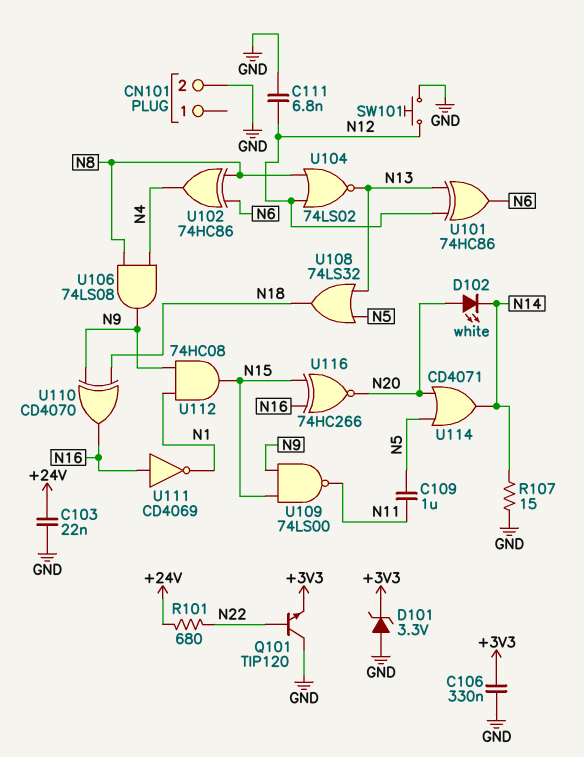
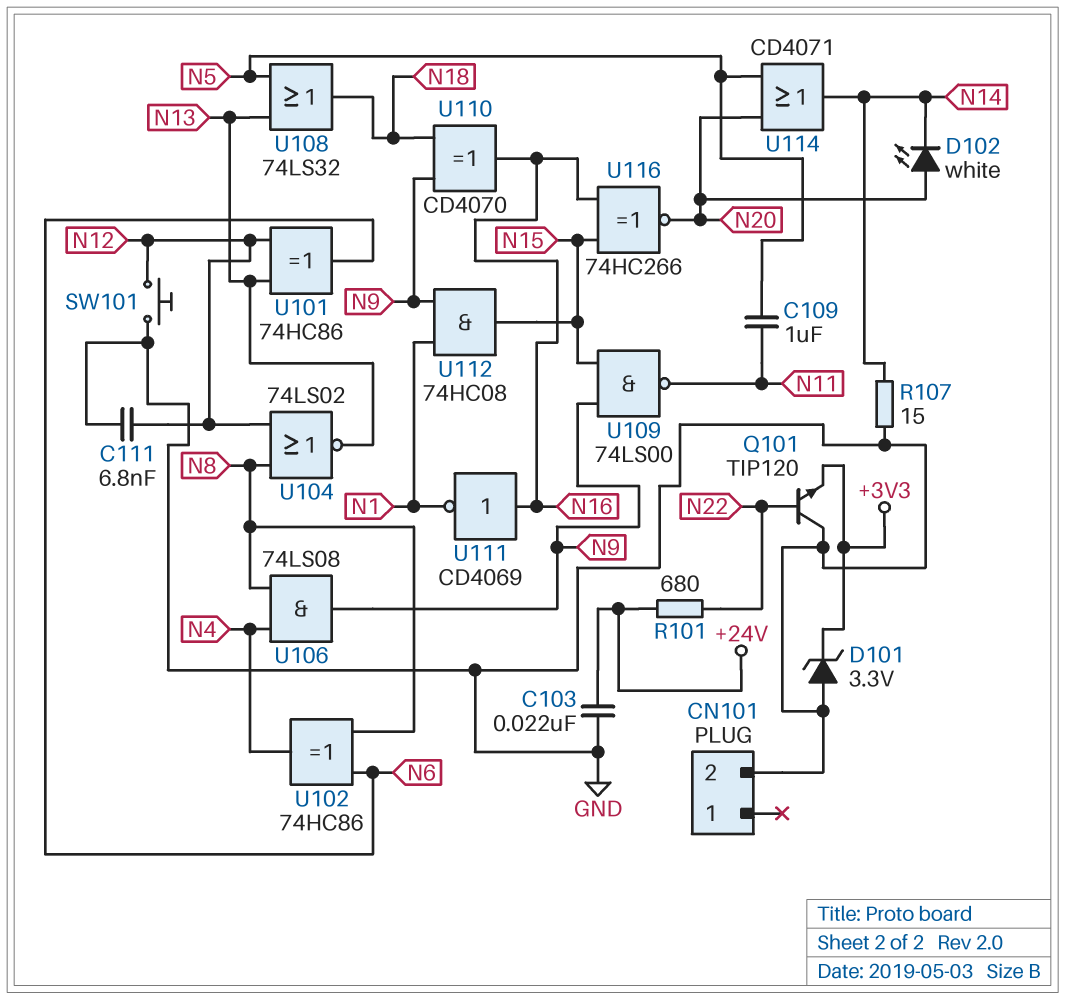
C106: 330nF (+3V3, GND) -> none

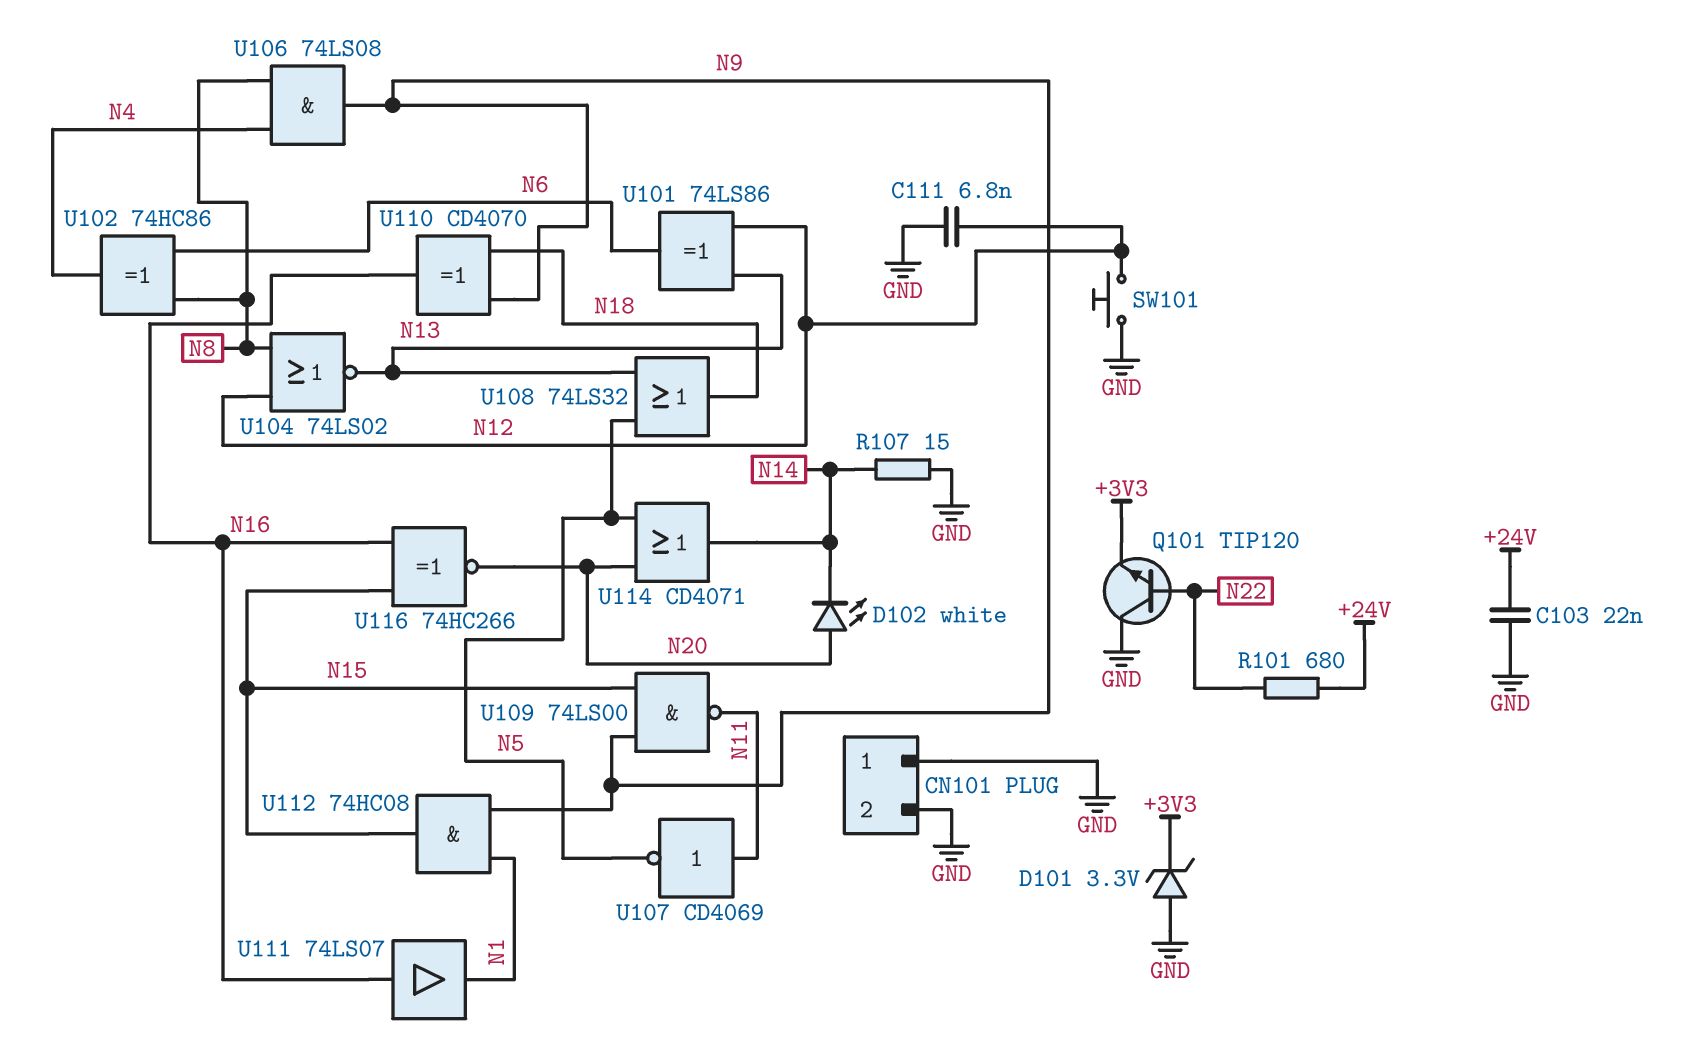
C109: 1uF (N5, N11) -> none
CN101 pin 1: none -> GND
U101: XOR 74HC86 (in N12, in N13, out N6) -> XOR 74LS86 (in N12, in N13, out N6)
U107: none -> NOT CD4069 (in N11, out N5)
U111: NOT CD4069 (in N16, out N1) -> buffer 74LS07 (in N16, out N1)

